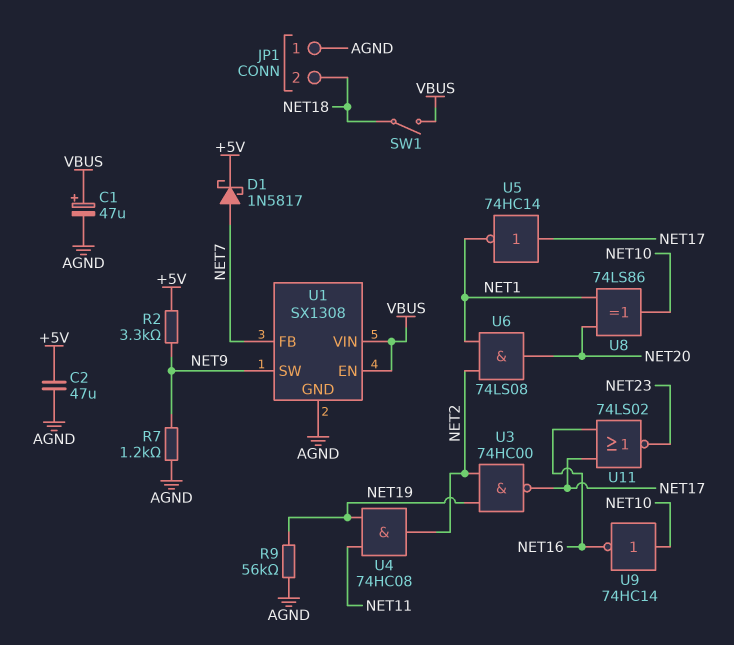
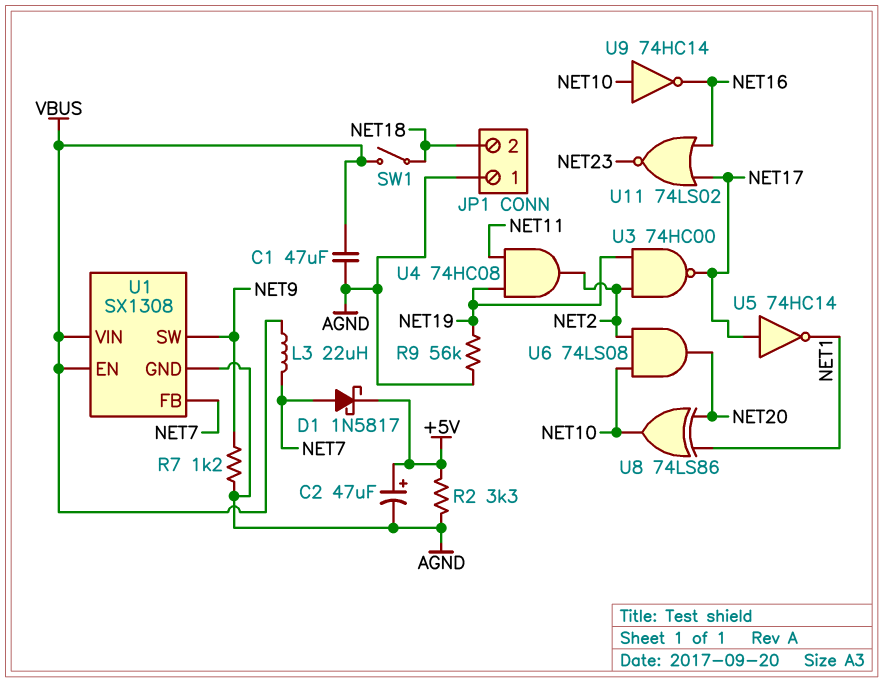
C1: 47uF (plus VBUS, minus AGND) -> 47uF (AGND, VBUS)
C2: 47uF (+5V, AGND) -> 47uF (plus +5V, minus AGND)
L3: none -> 22uH (NET7, VBUS)
R2: 3.3k (+5V, NET9) -> 3.3k (+5V, AGND)
U6: AND 74LS08 (in NET1, in NET2, out NET20) -> AND 74LS08 (in NET2, in NET10, out NET20)

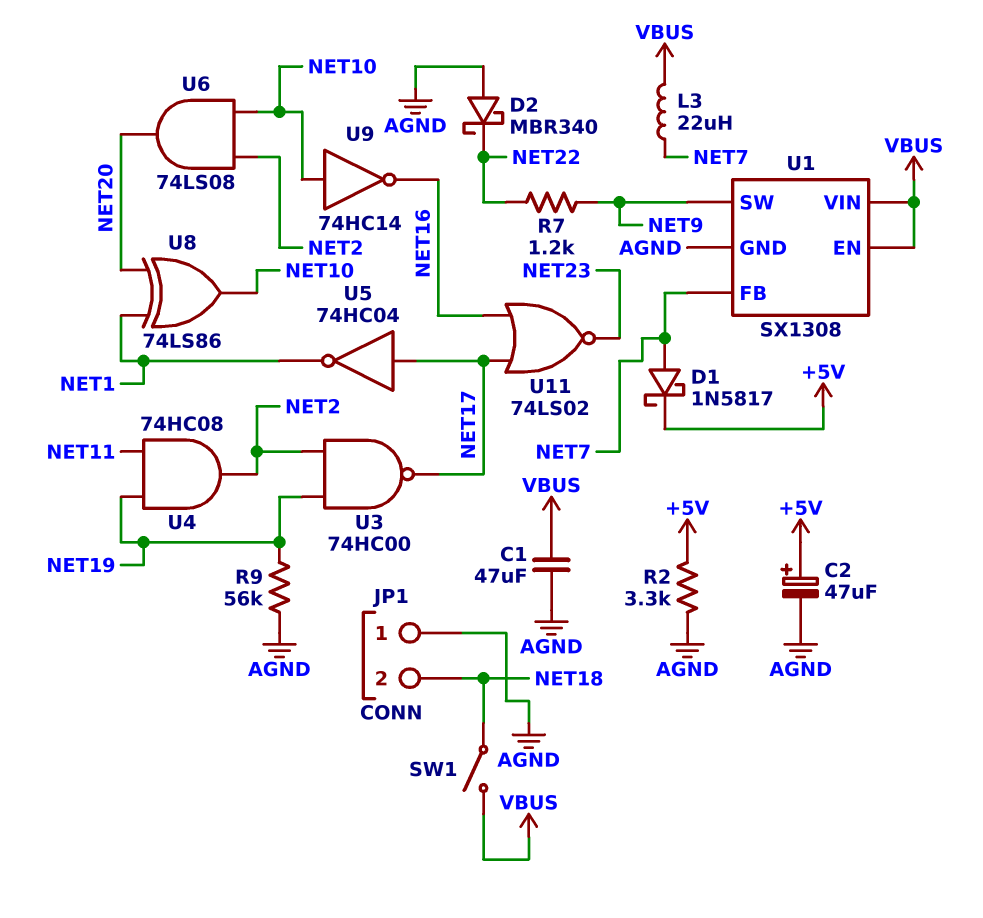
D2: none -> schottky MBR340 (A AGND, K NET22)
R7: 1.2k (AGND, NET9) -> 1.2k (NET9, NET22)
U5: NOT 74HC14 (in NET17, out NET1) -> NOT 74HC04 (in NET17, out NET1)

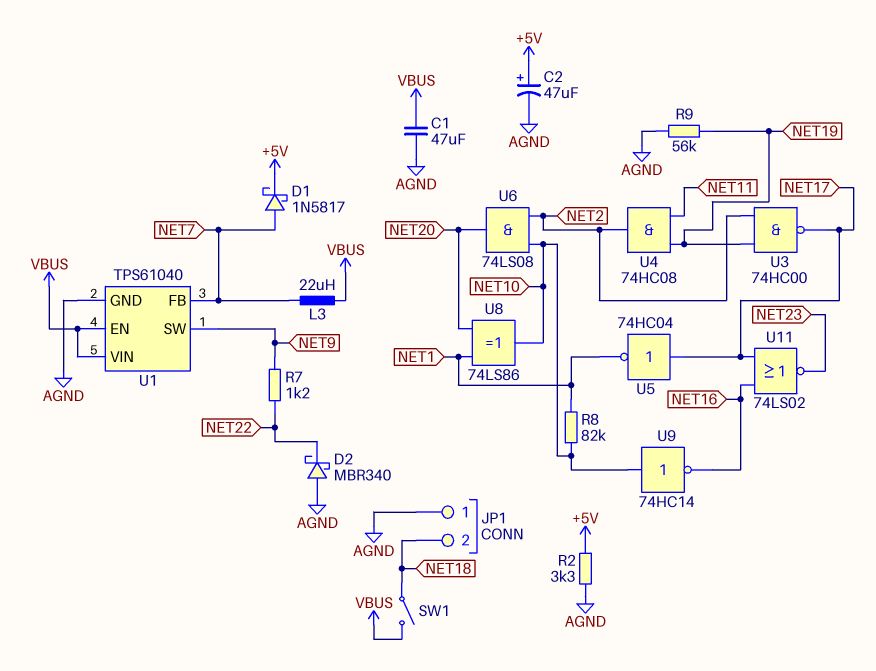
R8: none -> 82k (NET1, NET10)
U1: SX1308 -> TPS61040

